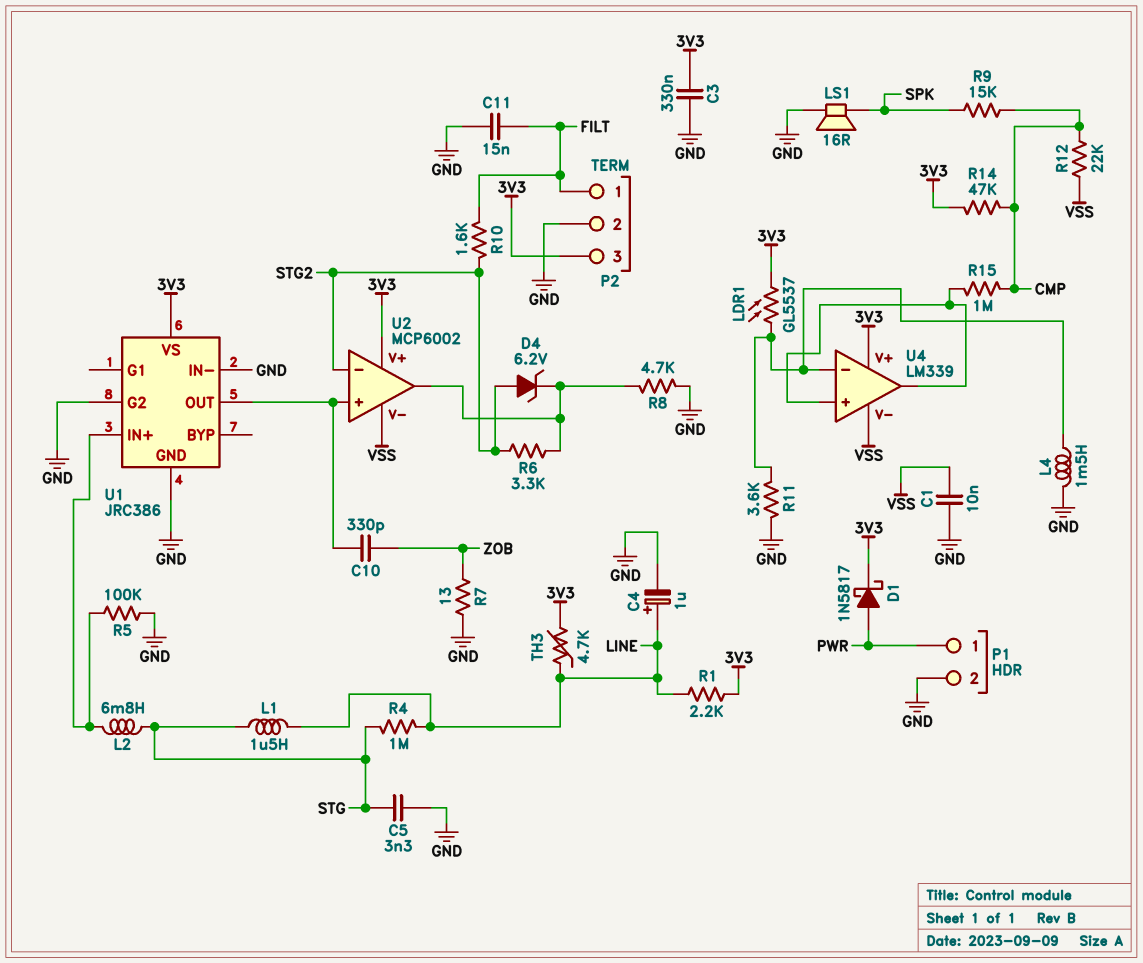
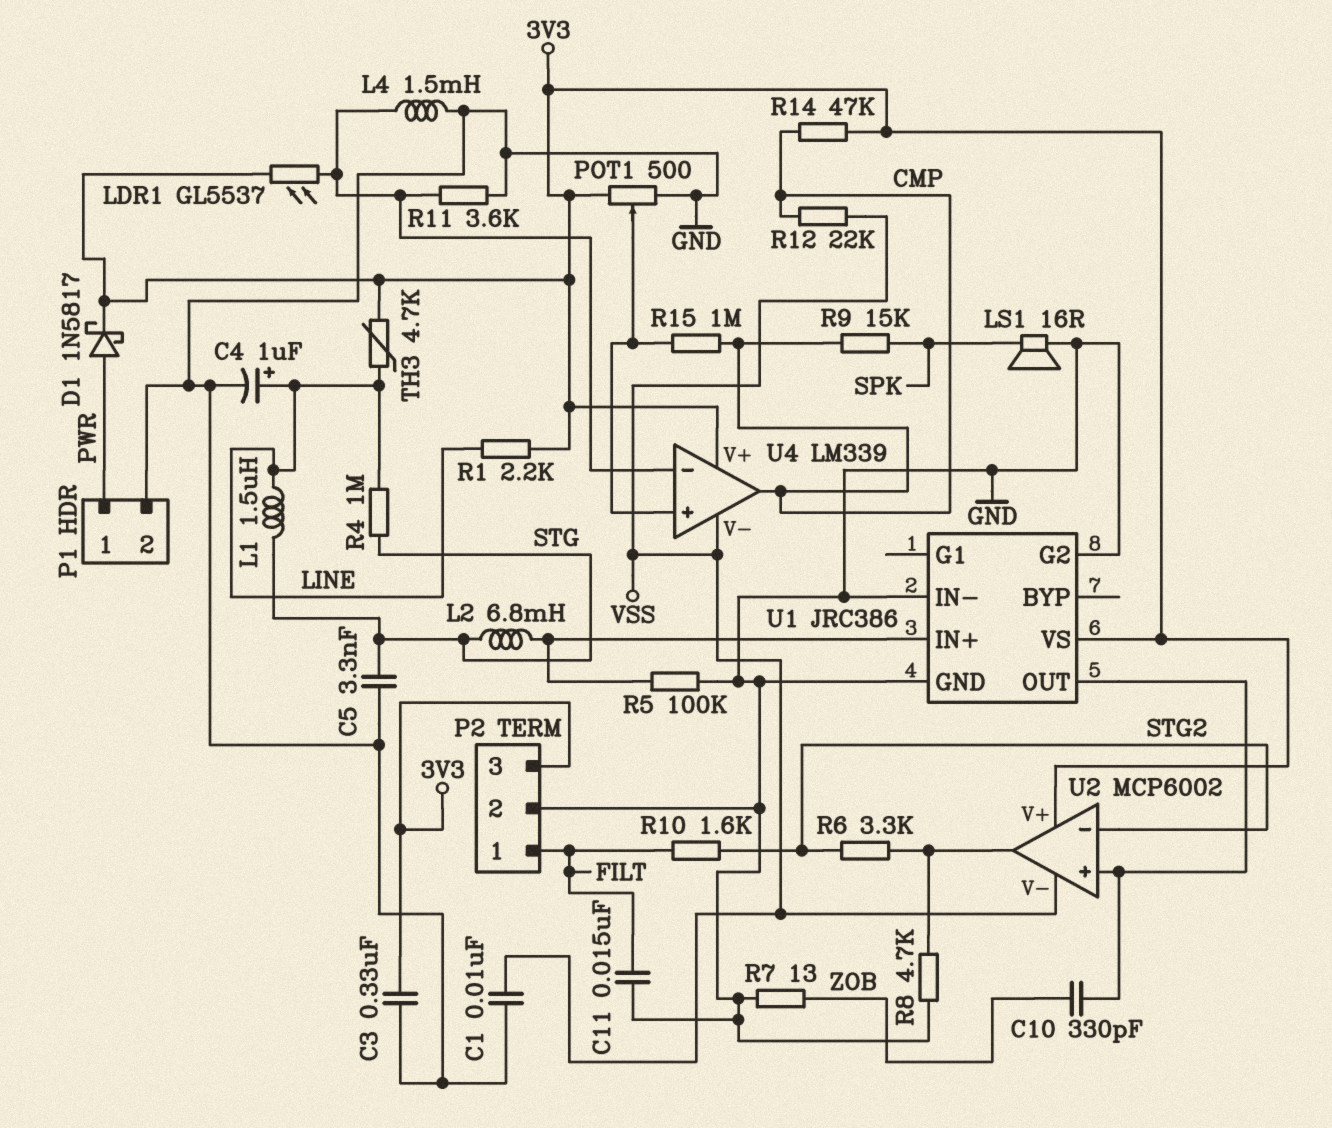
D4: zener 6.2V (A STG2, K U2/out) -> none
POT1: none -> 500 (3V3, GND, wiper U4/in+)
U4 pin out: U4/in+ -> CMP

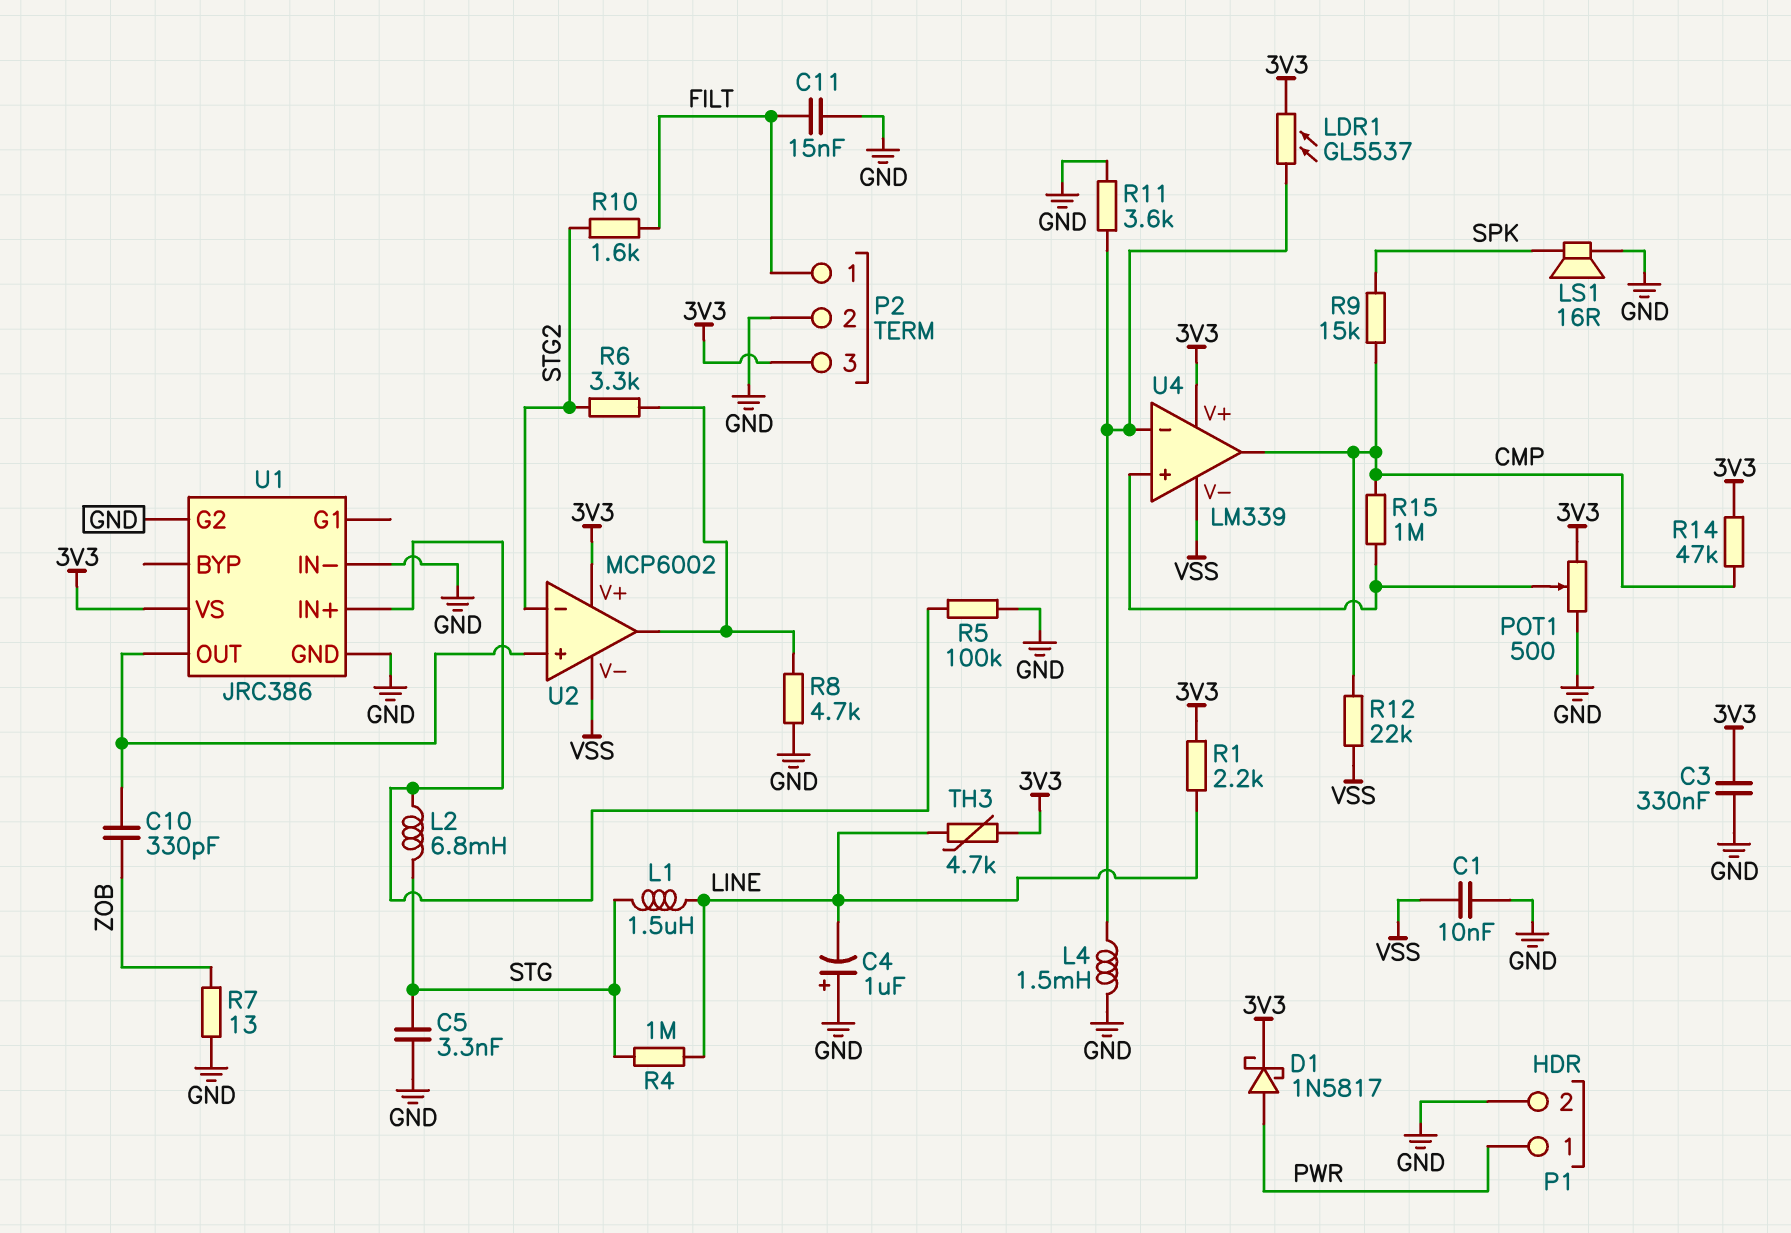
C4: 1uF (plus LINE, minus GND) -> 1uF (plus GND, minus LINE)

